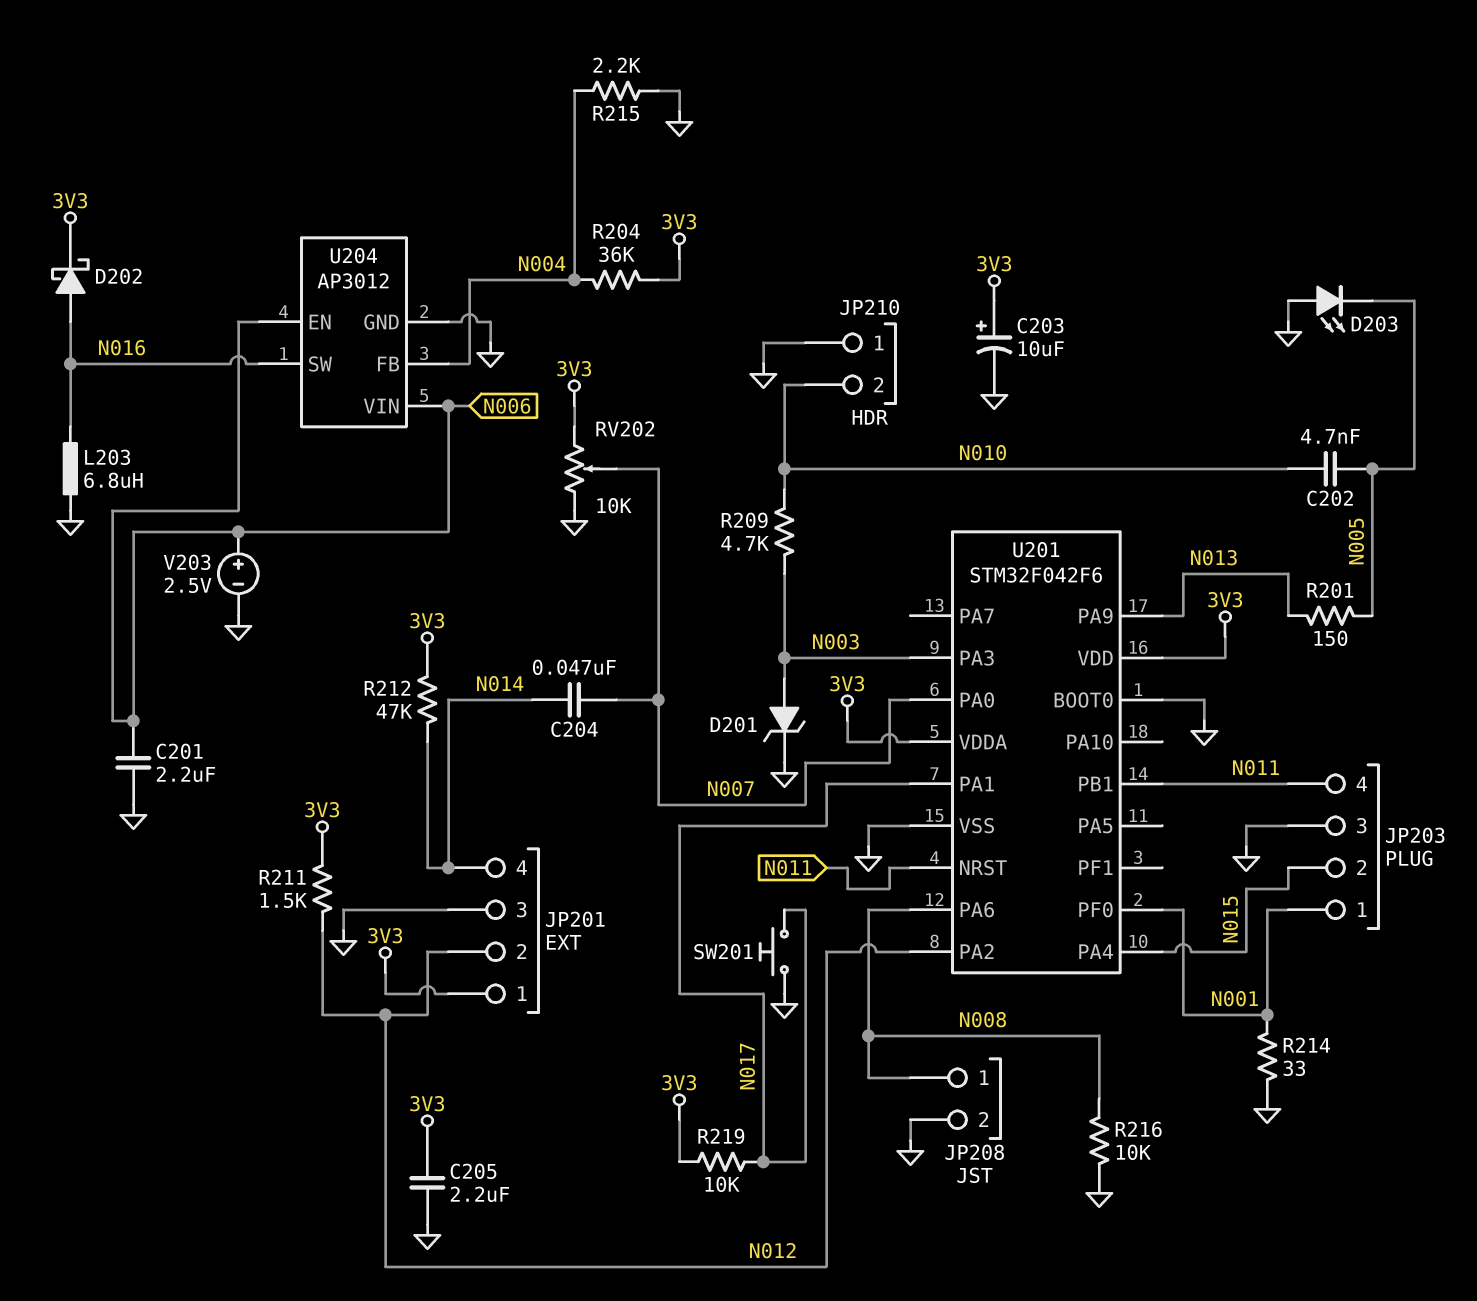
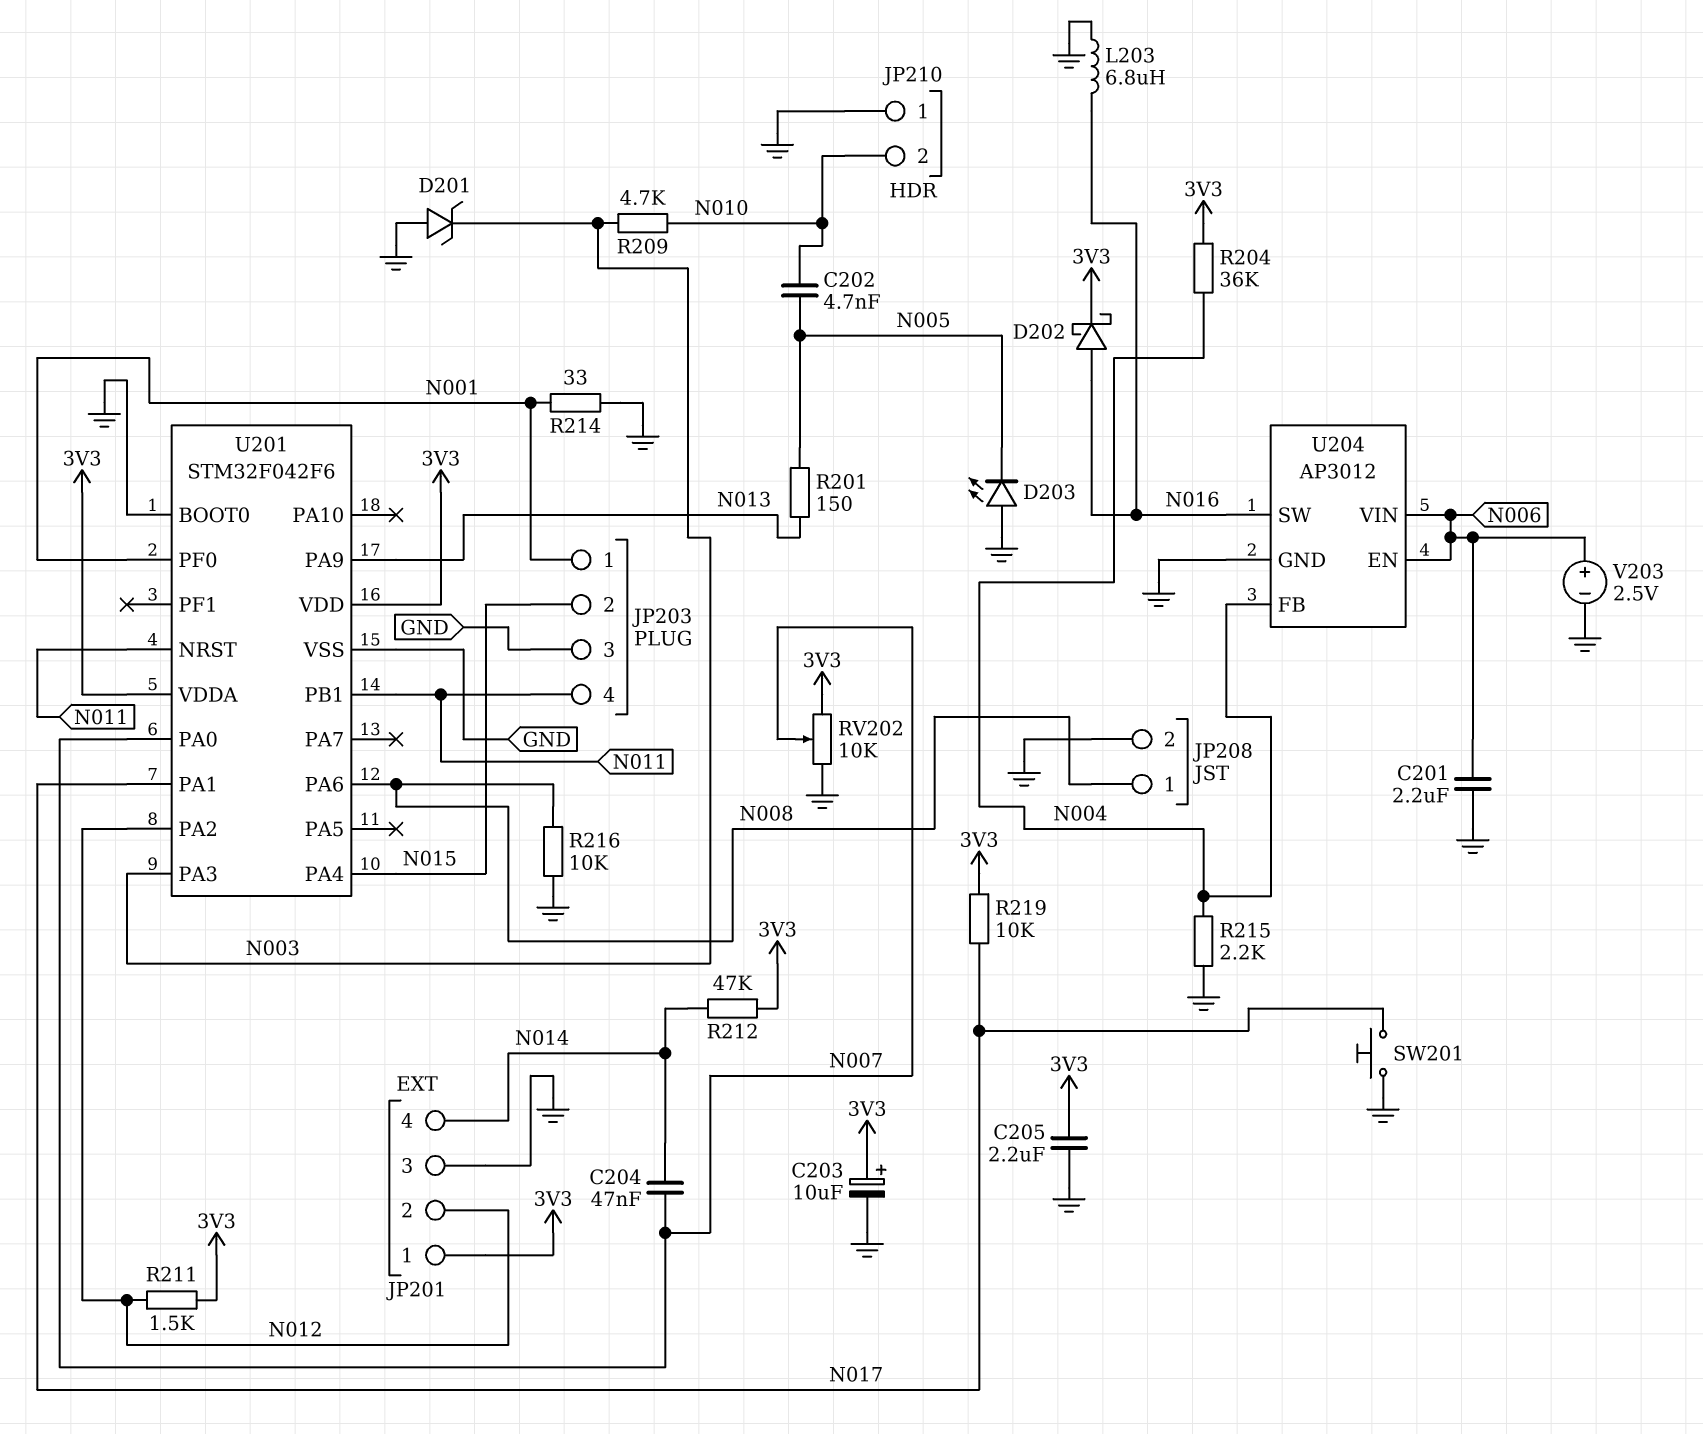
D201: zener (A N003, K GND) -> zener (A GND, K N003)

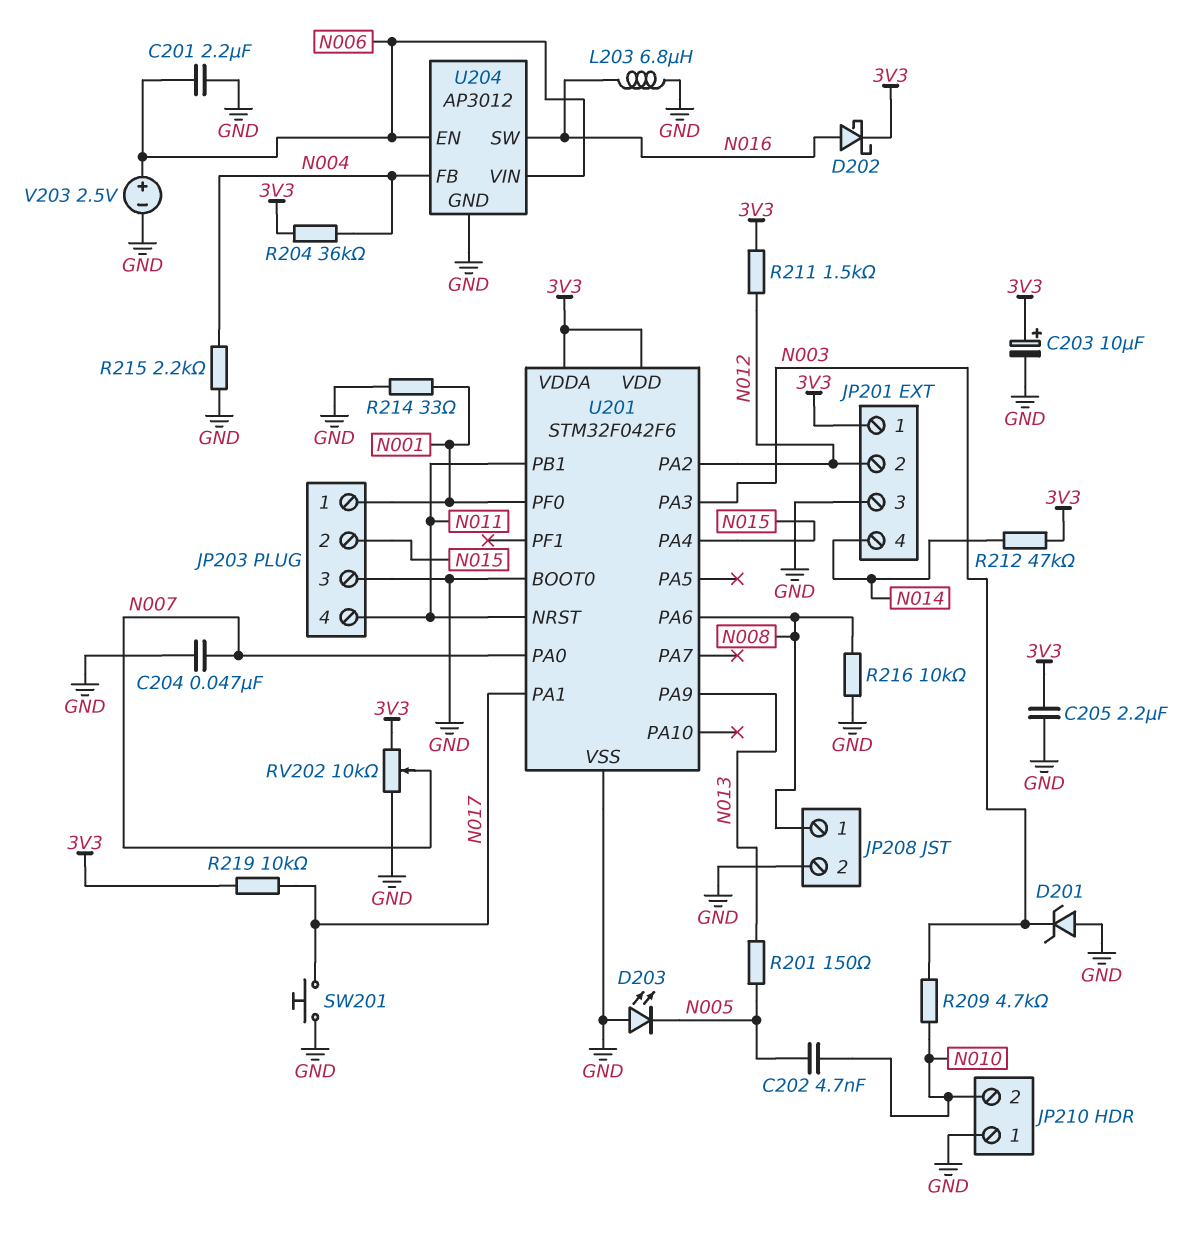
C204: 47nF (N007, N014) -> 47nF (GND, N007)

